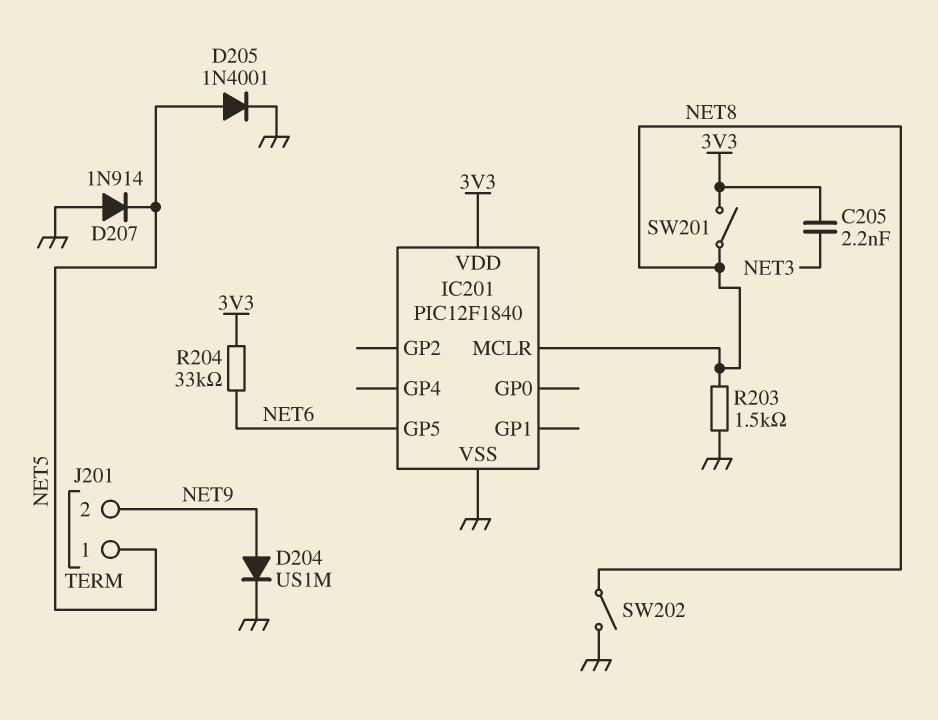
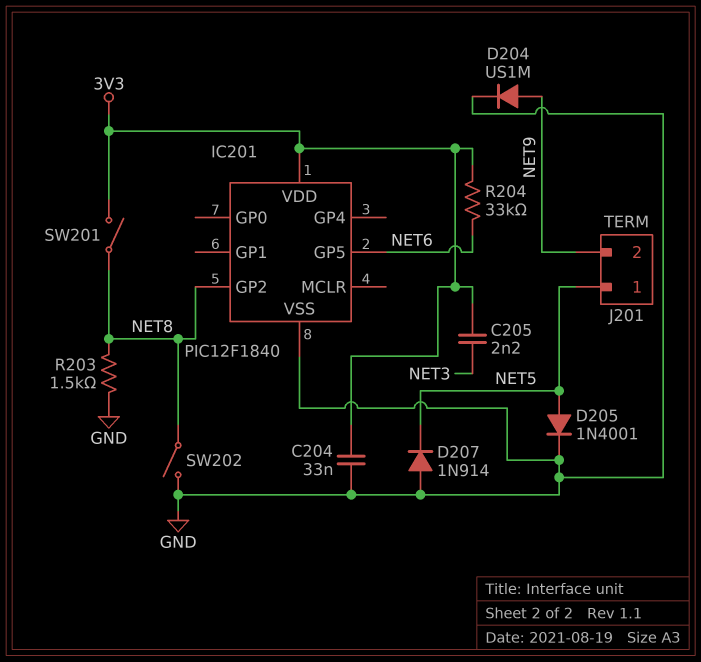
C204: none -> 33nF (3V3, GND)
IC201 pin GP2: none -> NET8
IC201 pin MCLR: NET8 -> none

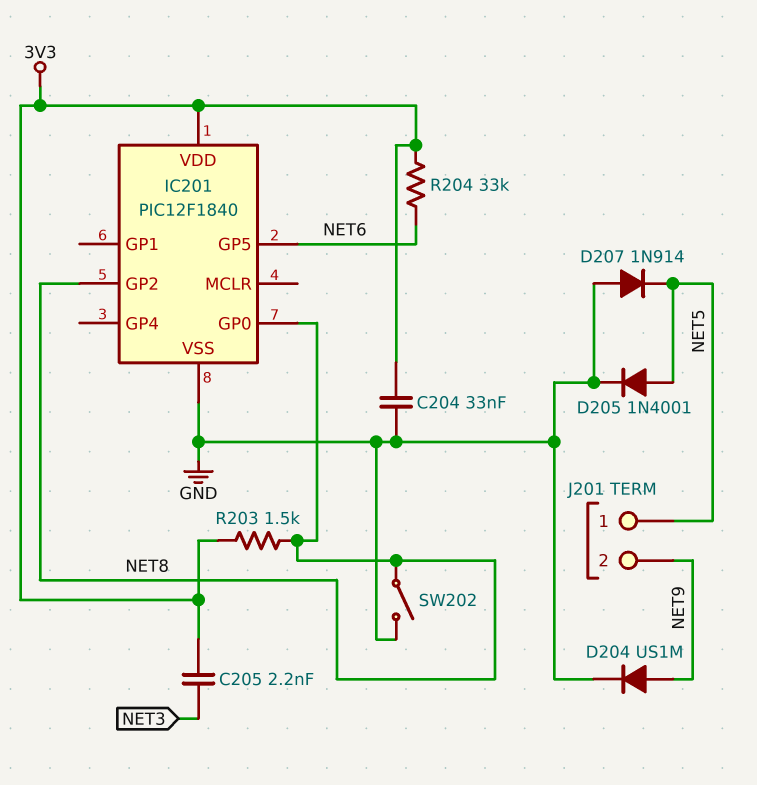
IC201 pin GP0: none -> NET8
R203: 1.5k (GND, NET8) -> 1.5k (3V3, NET8)
SW201: switch (3V3, NET8) -> none

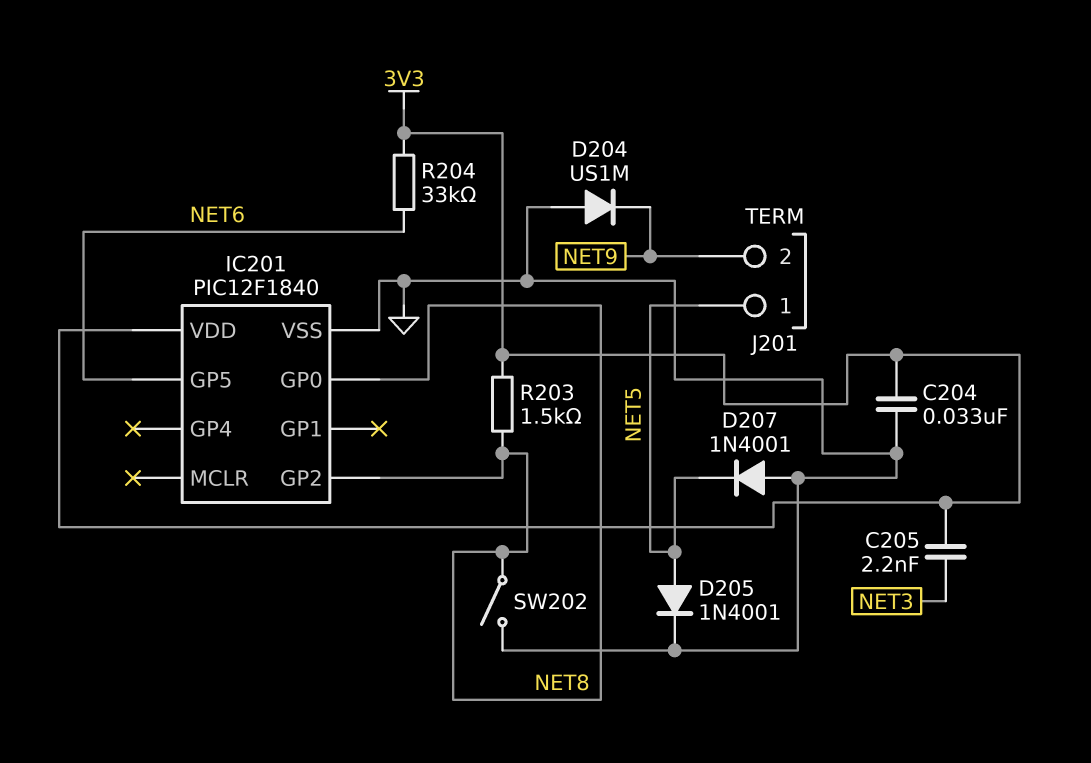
D204: diode US1M (A NET9, K GND) -> diode US1M (A GND, K NET9)
D207: diode 1N914 (A GND, K NET5) -> diode 1N4001 (A GND, K NET5)

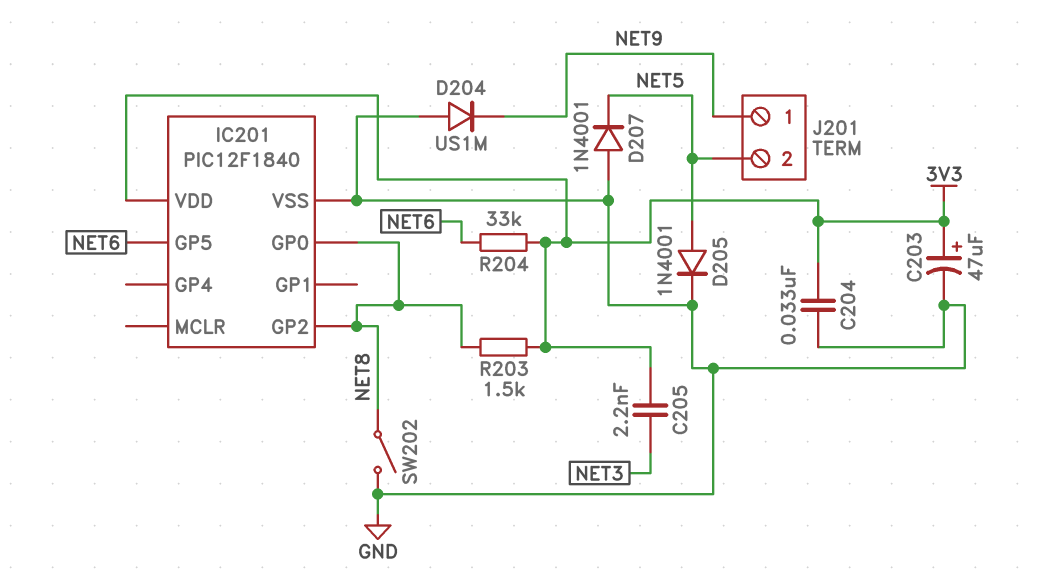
C203: none -> 47uF (plus 3V3, minus GND)
J201 pin 1: NET5 -> NET9
J201 pin 2: NET9 -> NET5

